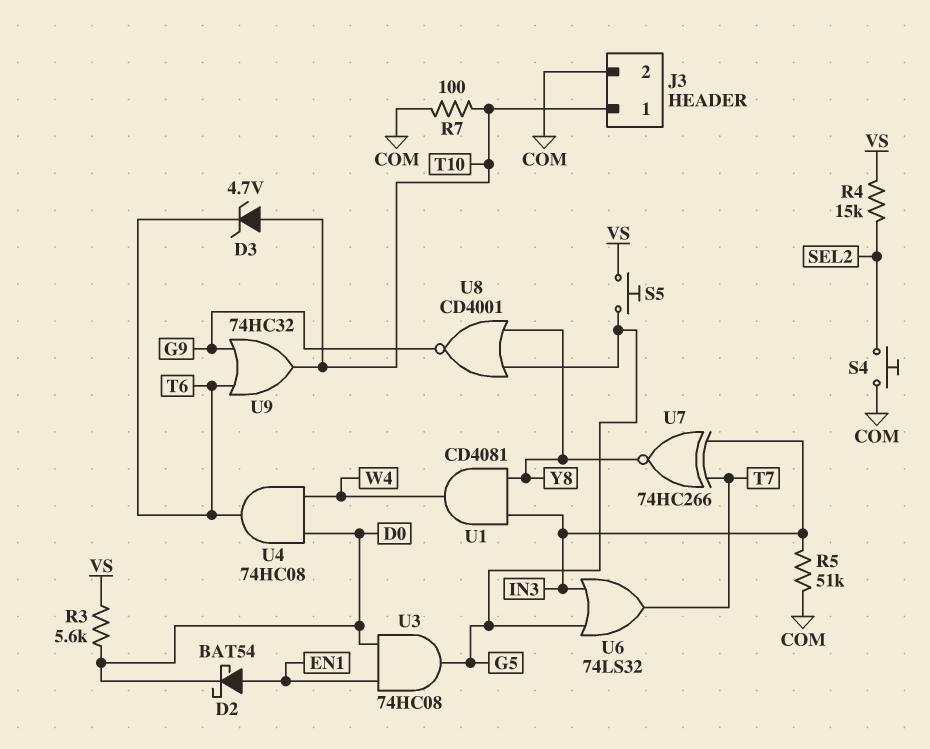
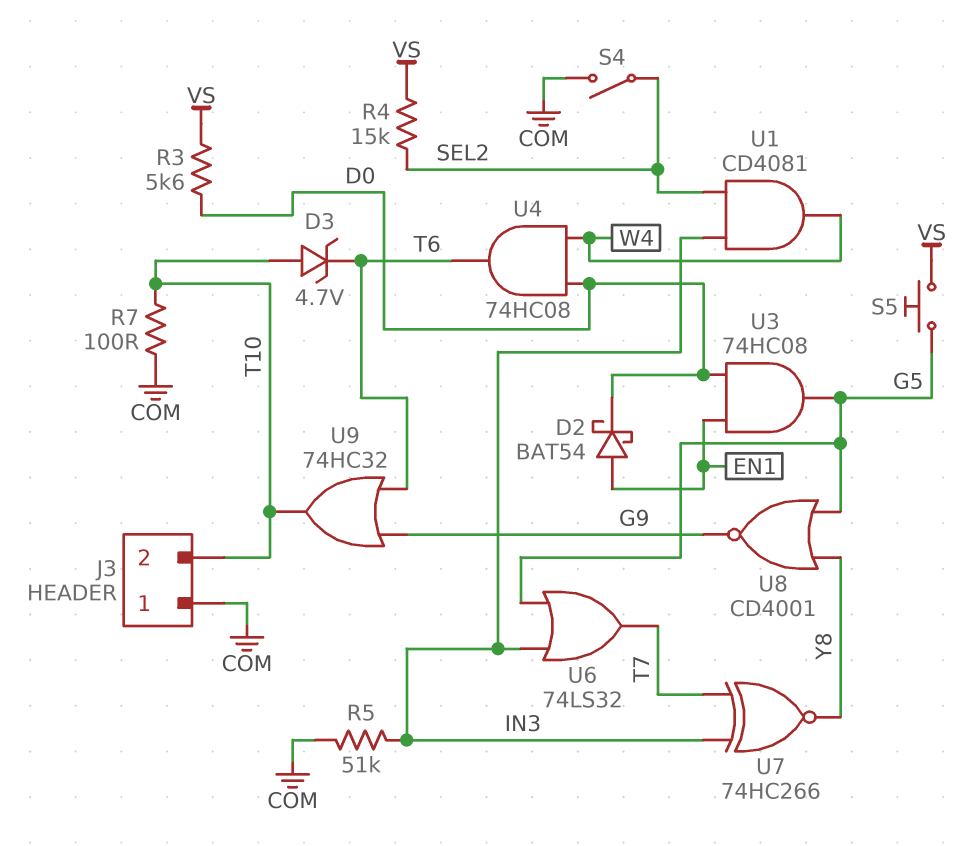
J3 pin 1: T10 -> COM
J3 pin 2: COM -> T10
S4: button (COM, SEL2) -> switch (COM, SEL2)
U1: AND CD4081 (in IN3, in Y8, out W4) -> AND CD4081 (in IN3, in SEL2, out W4)

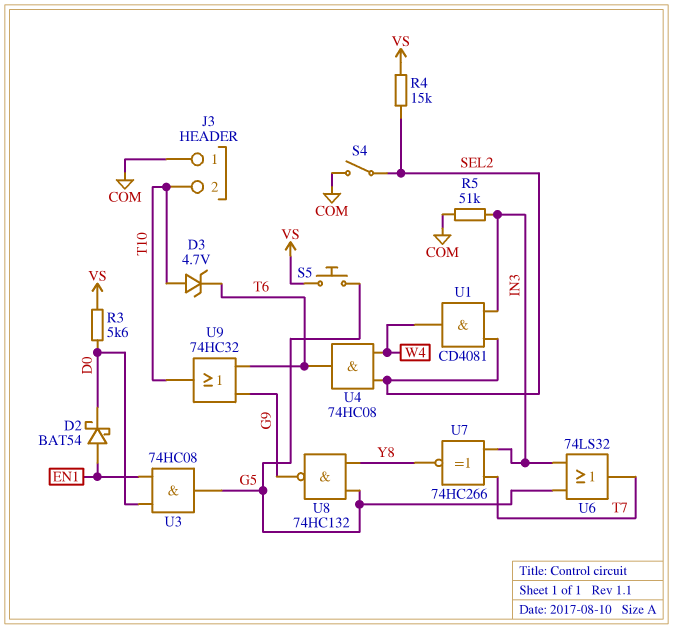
R7: 100 (COM, T10) -> none
U4: AND 74HC08 (in D0, in W4, out T6) -> AND 74HC08 (in SEL2, in W4, out T6)
U8: NOR CD4001 (in G5, in Y8, out G9) -> NAND 74HC132 (in G5, in Y8, out G9)

